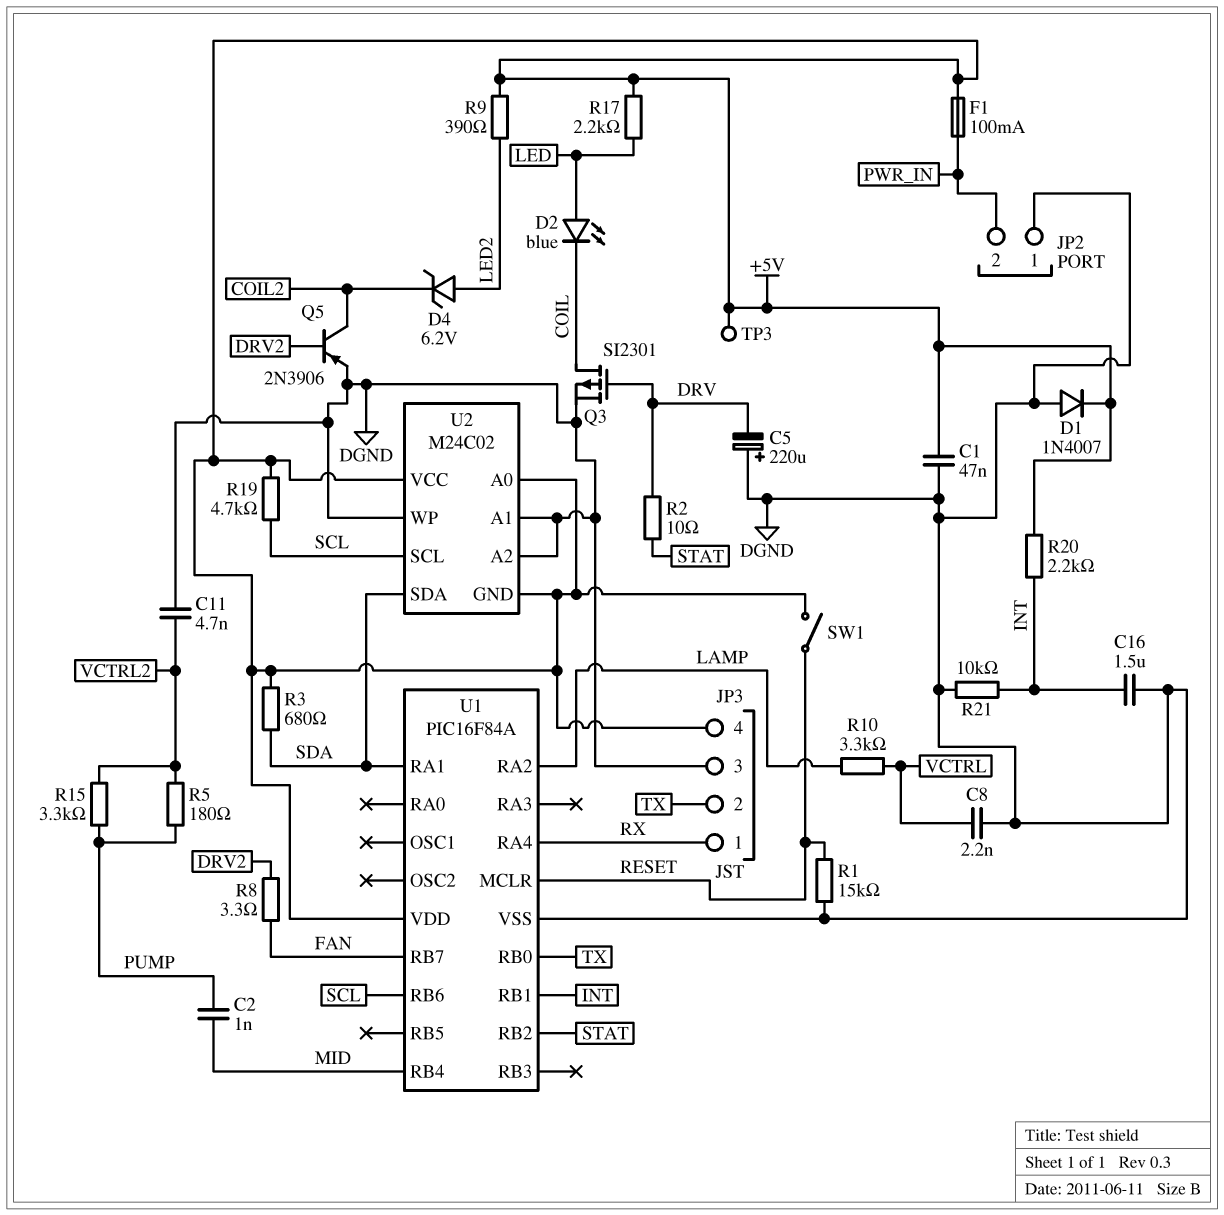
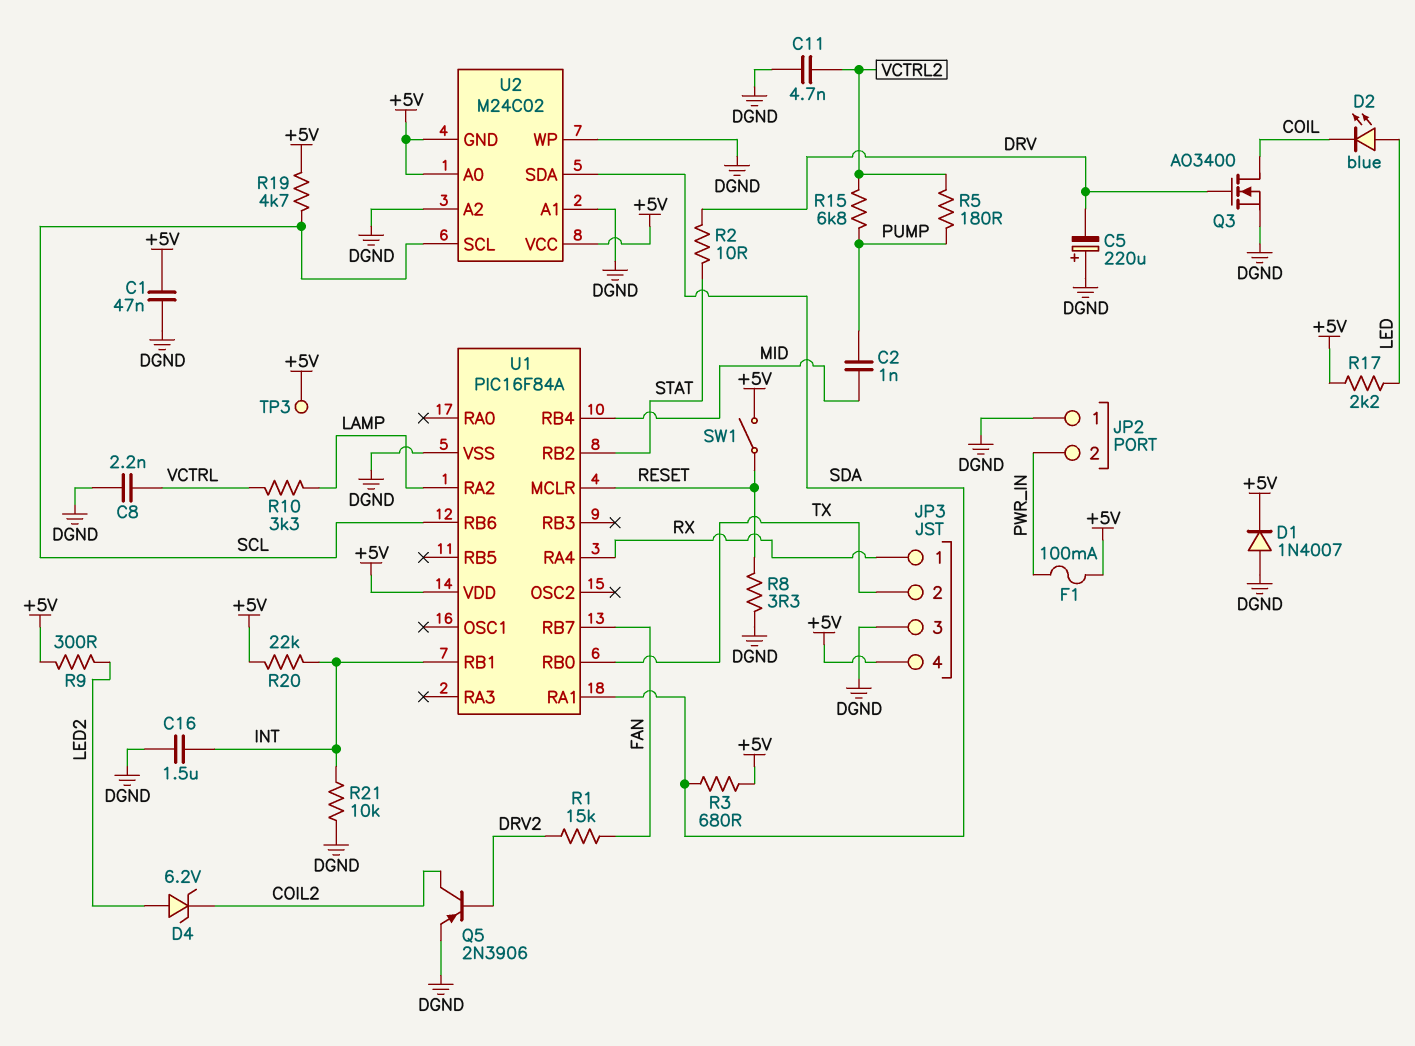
Q3: PMOS SI2301 (G DRV, D COIL, S DGND) -> NMOS AO3400 (G DRV, D COIL, S DGND)
R1: 15k (DGND, RESET) -> 15k (DRV2, FAN)
R8: 3.3 (DRV2, FAN) -> 3.3 (DGND, RESET)
R9: 390 (+5V, LED2) -> 300 (+5V, LED2)
R15: 3.3k (PUMP, VCTRL2) -> 6.8k (PUMP, VCTRL2)
R20: 2.2k (+5V, INT) -> 22k (+5V, INT)

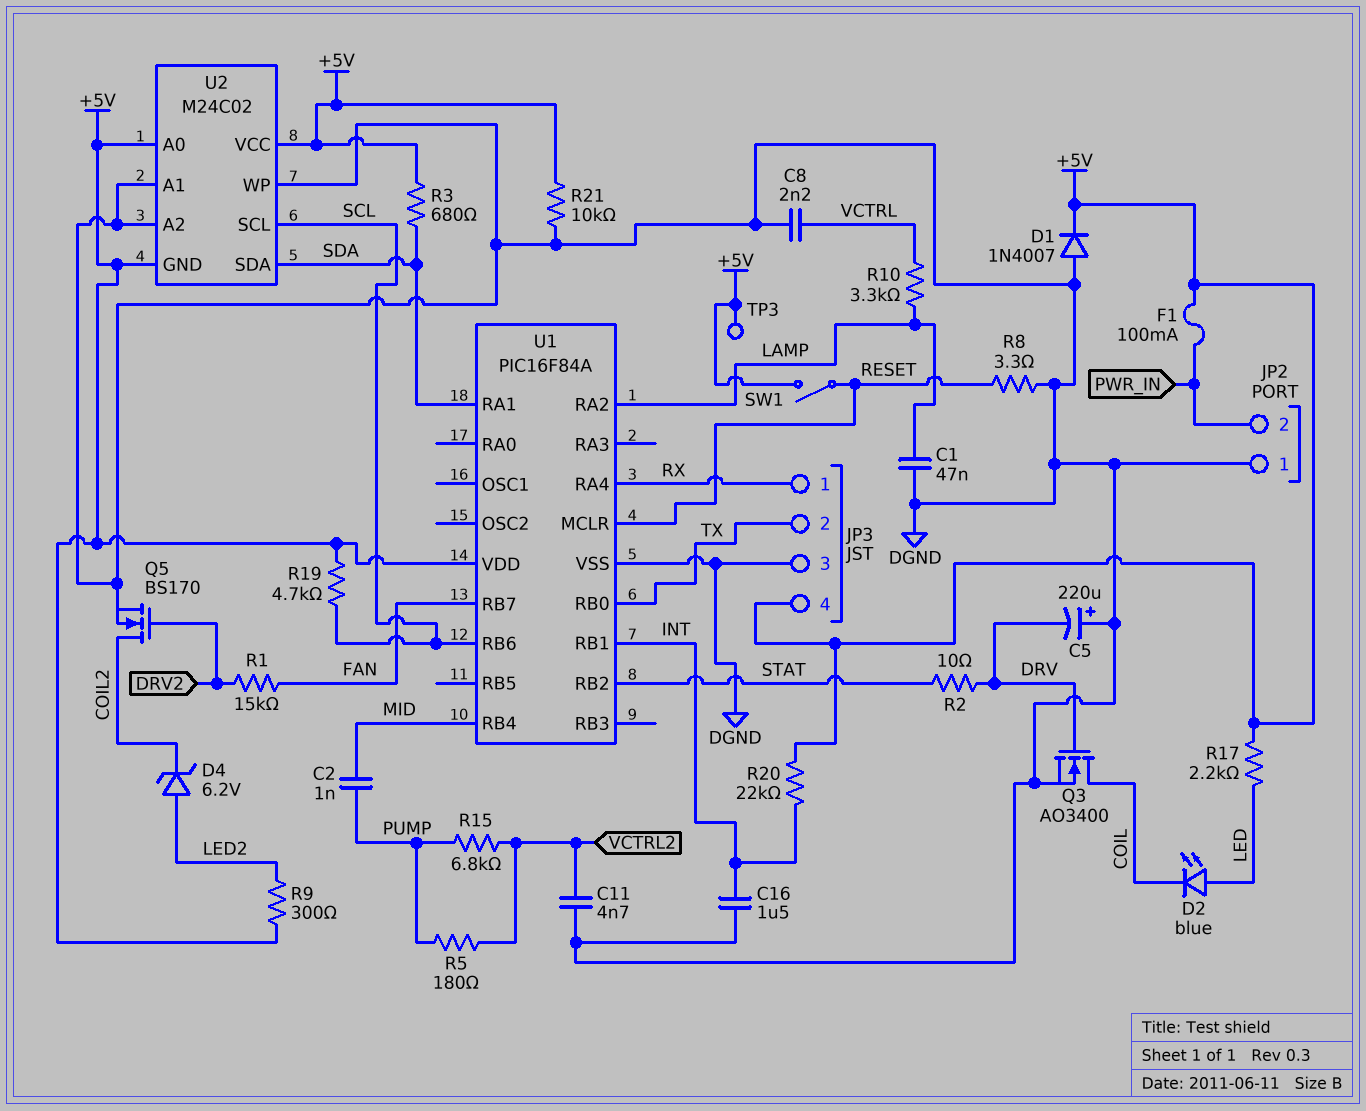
C1: 47nF (+5V, DGND) -> 47nF (DGND, LAMP)
Q5: PNP 2N3906 (B DRV2, C COIL2, E DGND) -> NMOS BS170 (G DRV2, D COIL2, S DGND)
R21: 10k (DGND, INT) -> 10k (+5V, DGND)

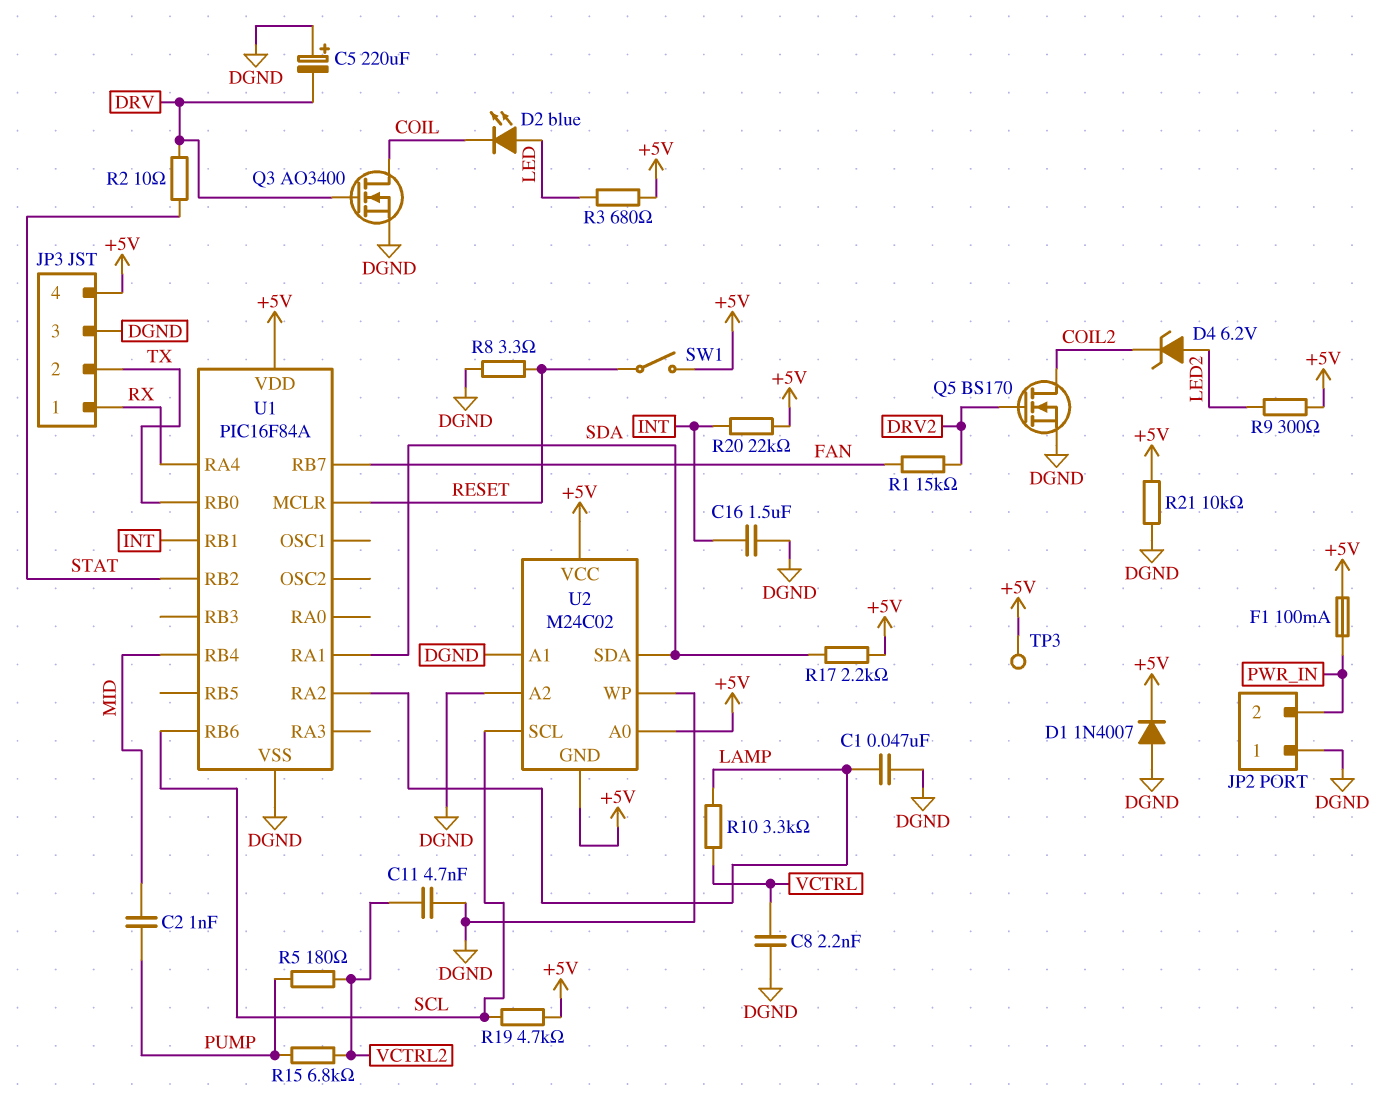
R3: 680 (+5V, SDA) -> 680 (+5V, LED)
R17: 2.2k (+5V, LED) -> 2.2k (+5V, SDA)

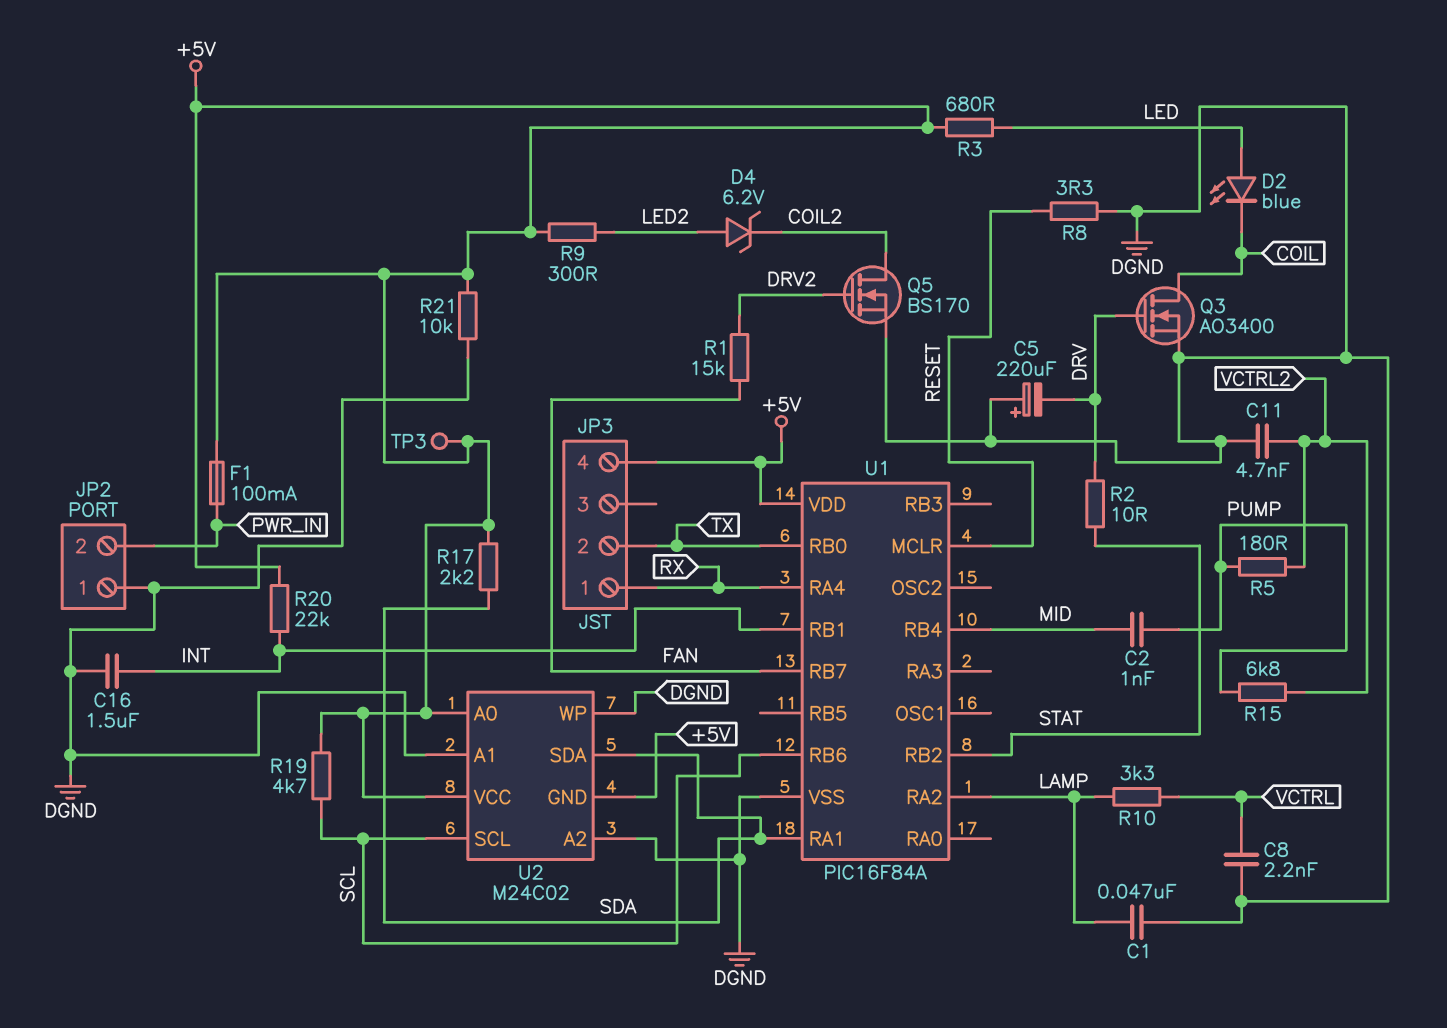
D1: diode 1N4007 (A DGND, K +5V) -> none
JP3 pin 3: DGND -> none
SW1: switch (+5V, RESET) -> none

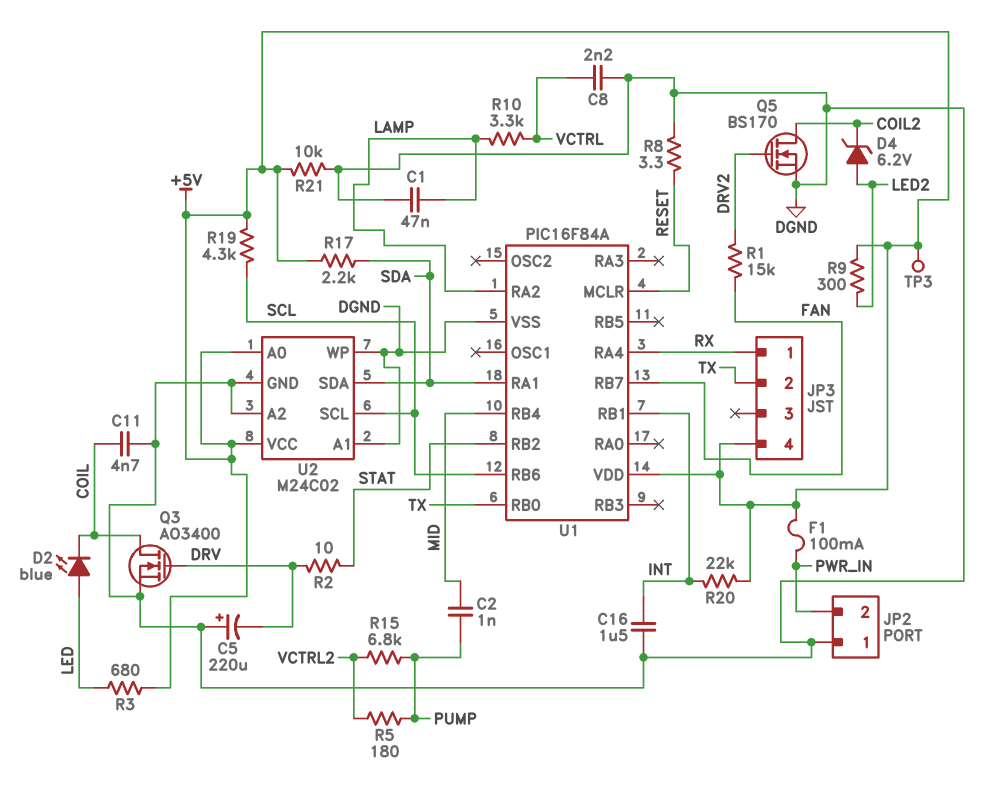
C11: 4.7nF (DGND, VCTRL2) -> 4.7nF (COIL, DGND)
R19: 4.7k (+5V, SCL) -> 4.3k (+5V, SCL)
U2 pin GND: +5V -> DGND

